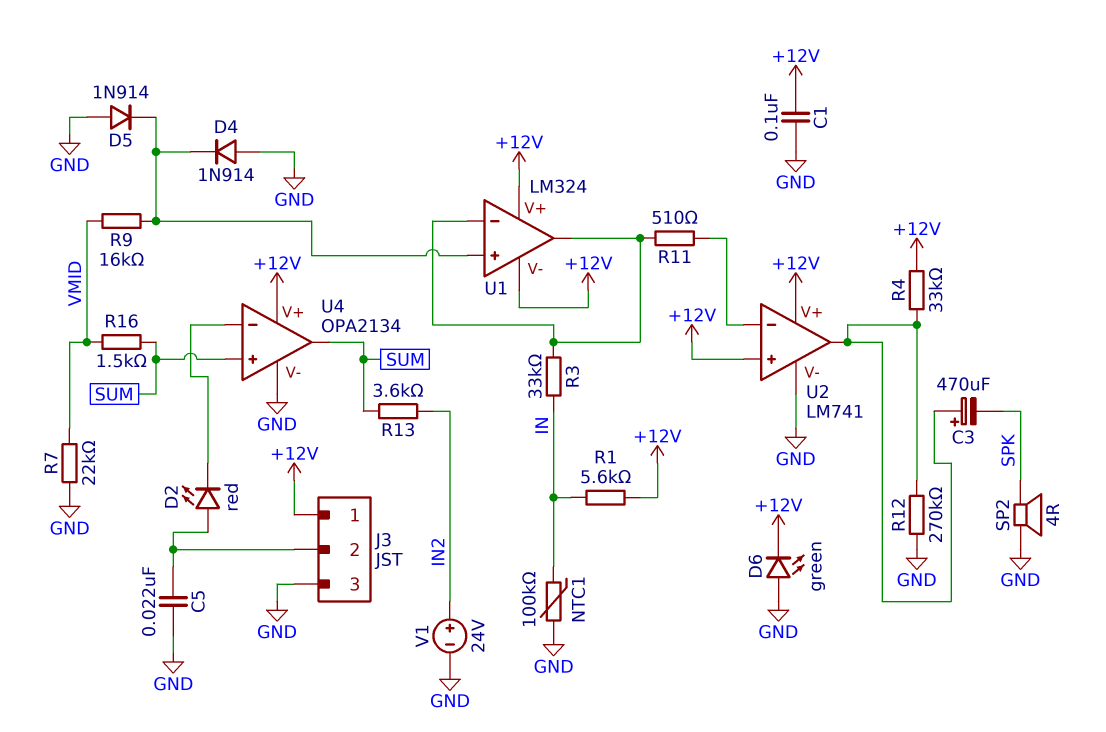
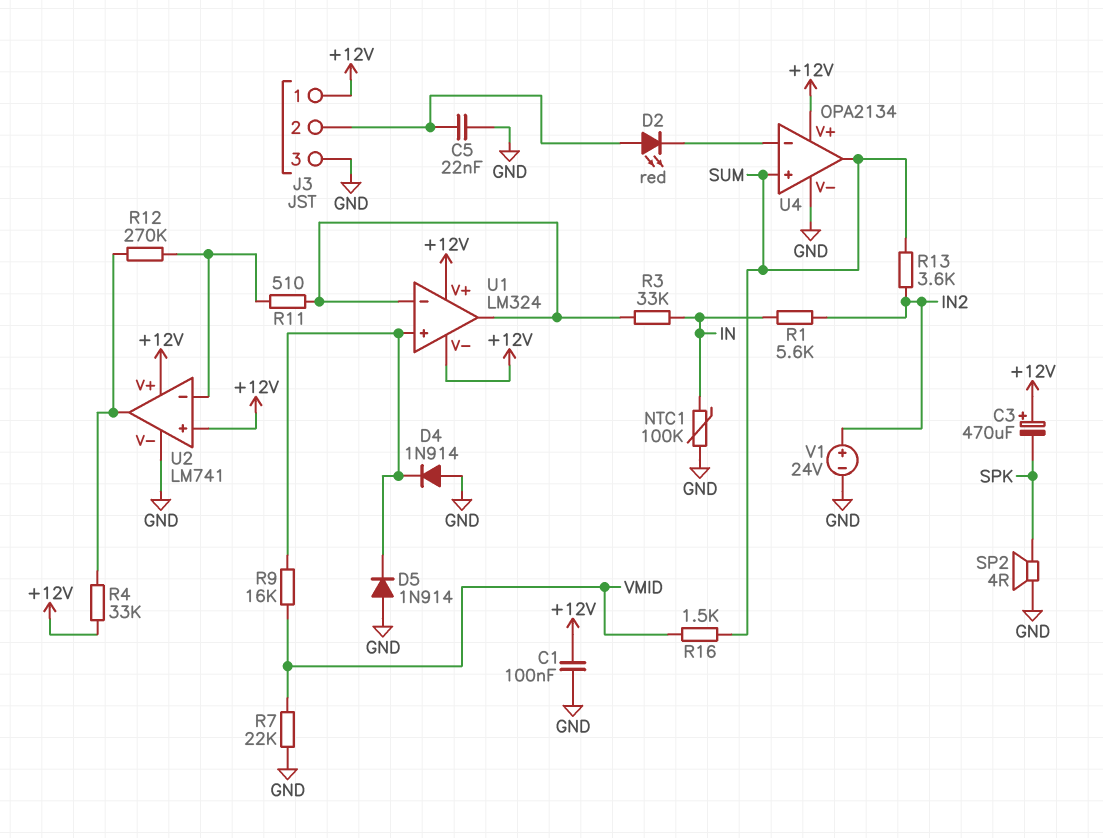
C3: 470uF (plus U2/out, minus SPK) -> 470uF (plus +12V, minus SPK)
D6: LED green (A GND, K +12V) -> none
R1: 5.6k (+12V, IN) -> 5.6k (IN, IN2)
R12: 270k (GND, U2/out) -> 270k (U2/in-, U2/out)

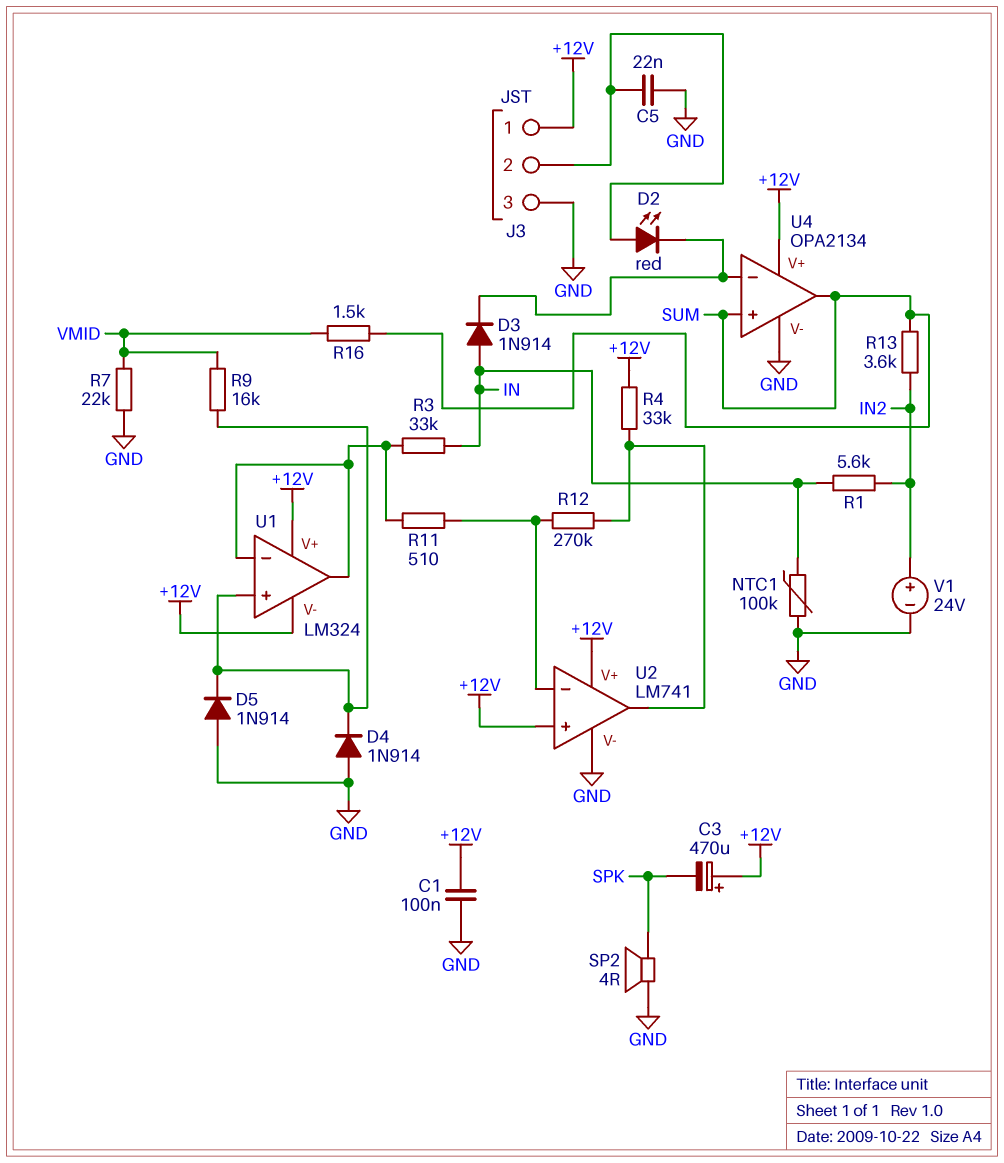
D3: none -> diode 1N914 (A IN, K U4/in-)

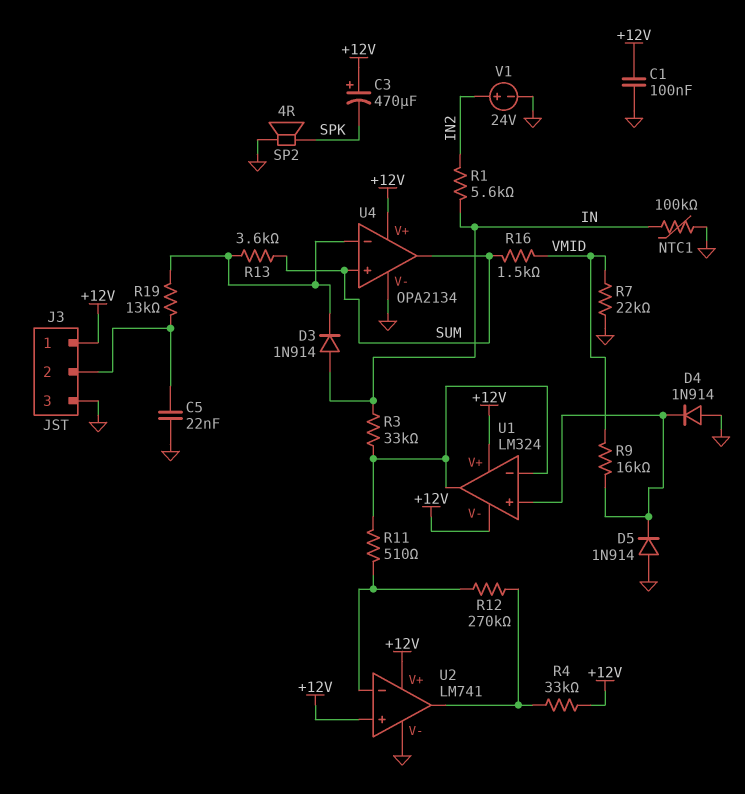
D2: LED red (A J3/2, K U4/in-) -> none
R13: 3.6k (IN2, SUM) -> 3.6k (SUM, U4/in-)
R19: none -> 13k (J3/2, U4/in-)

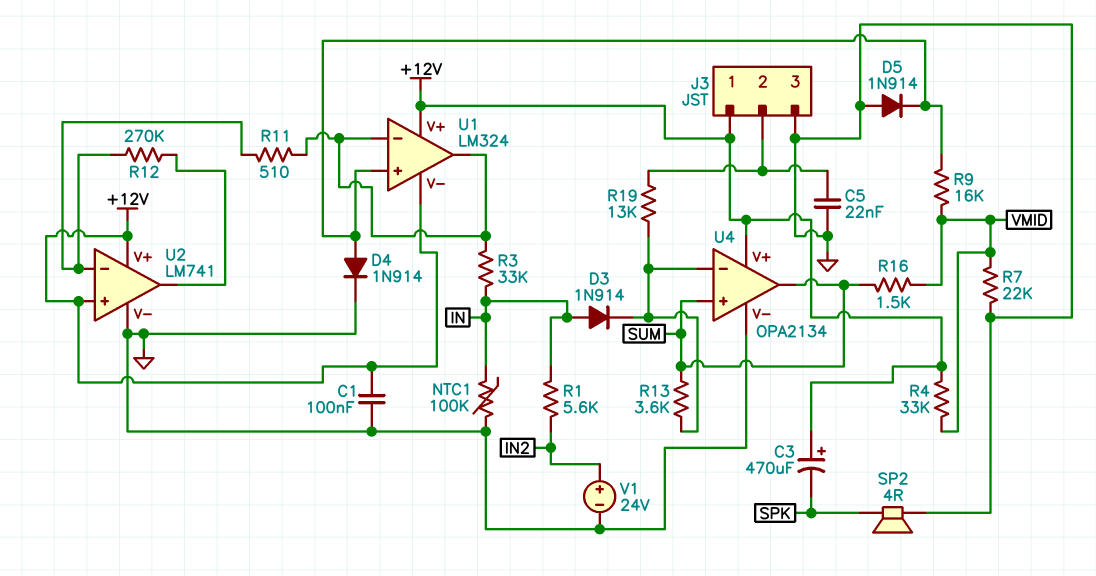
D4: diode 1N914 (A GND, K U1/in+) -> diode 1N914 (A U1/in+, K GND)
R4: 33k (+12V, U2/out) -> 33k (+12V, VMID)

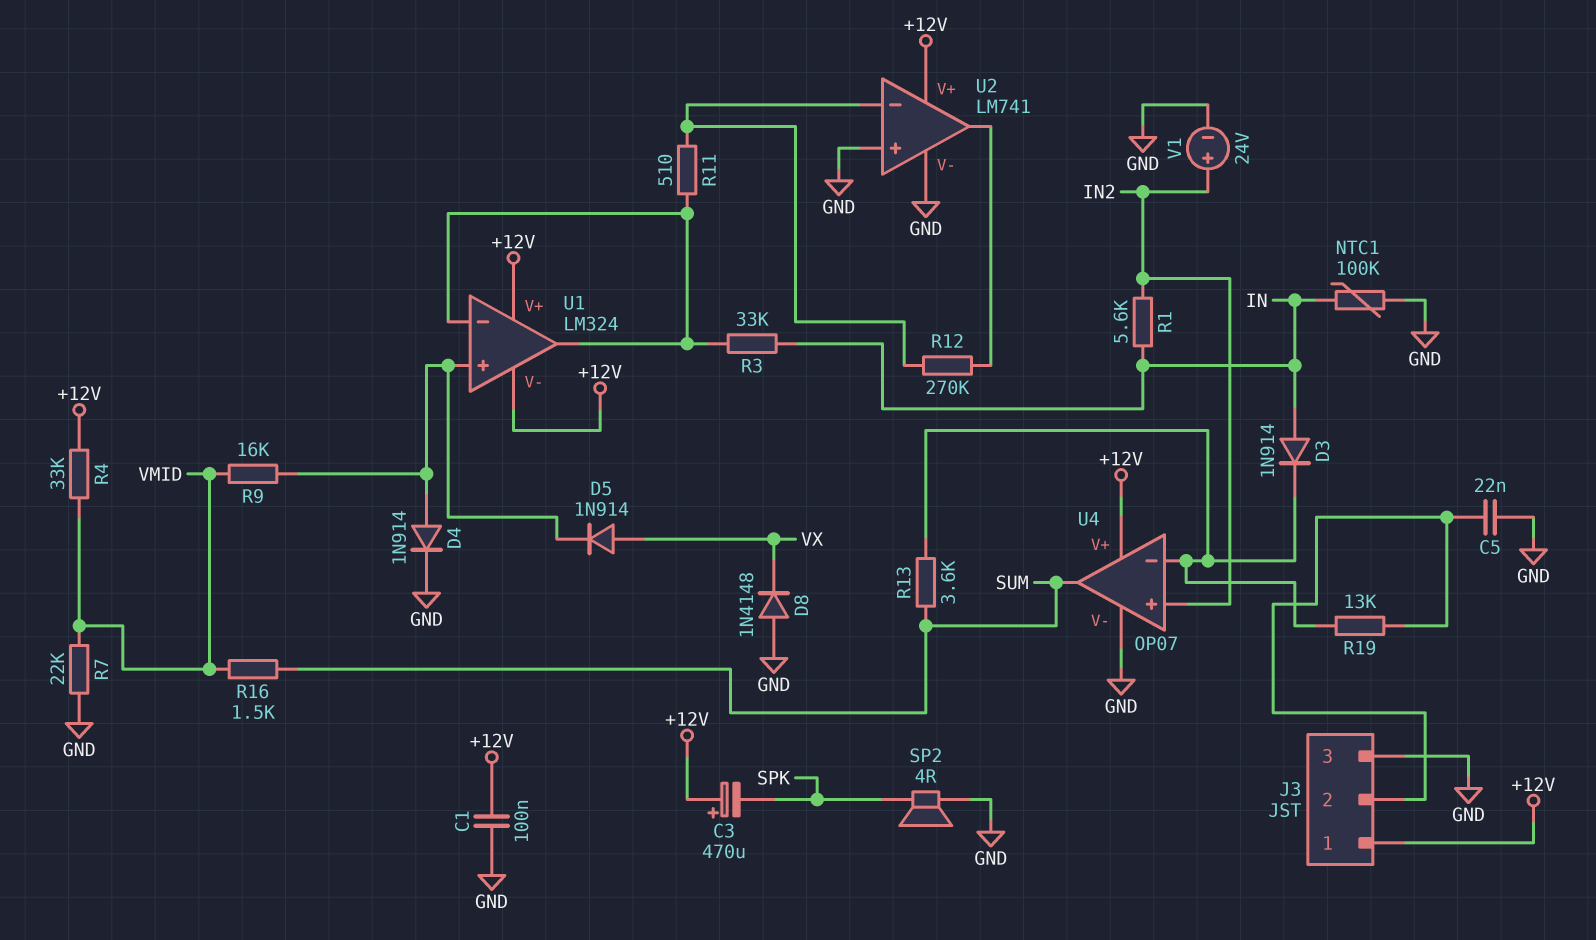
D5: diode 1N914 (A GND, K U1/in+) -> diode 1N914 (A VX, K U1/in+)
D8: none -> diode 1N4148 (A GND, K VX)
U2 pin in+: +12V -> GND
U4: OPA2134 -> OP07
U4 pin in+: SUM -> IN2

